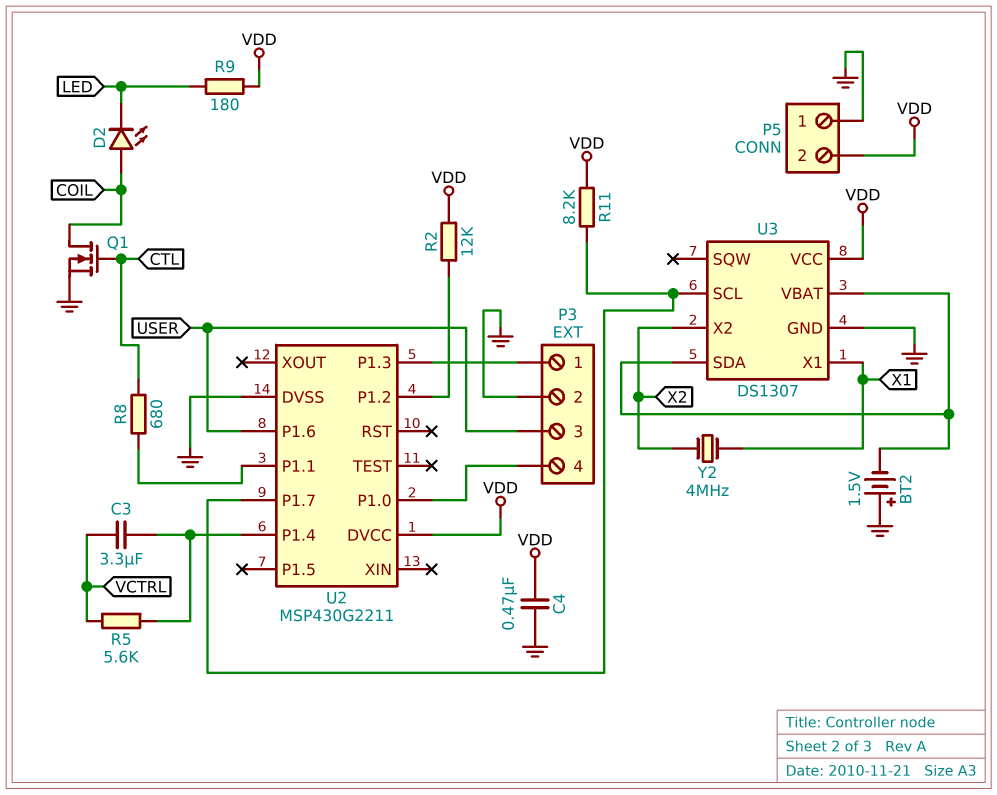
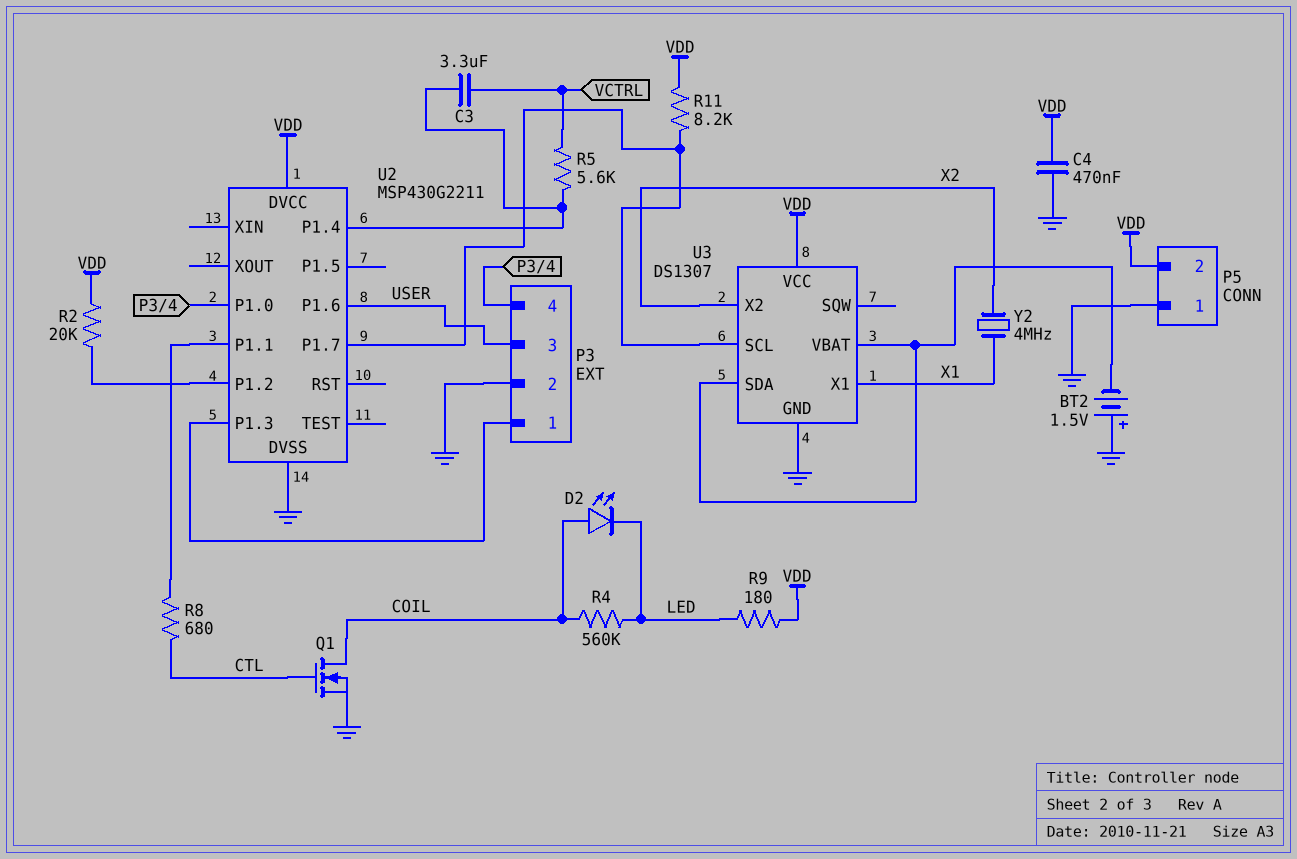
R2: 12k (U2/P1.2, VDD) -> 20k (U2/P1.2, VDD)
R4: none -> 560k (COIL, LED)

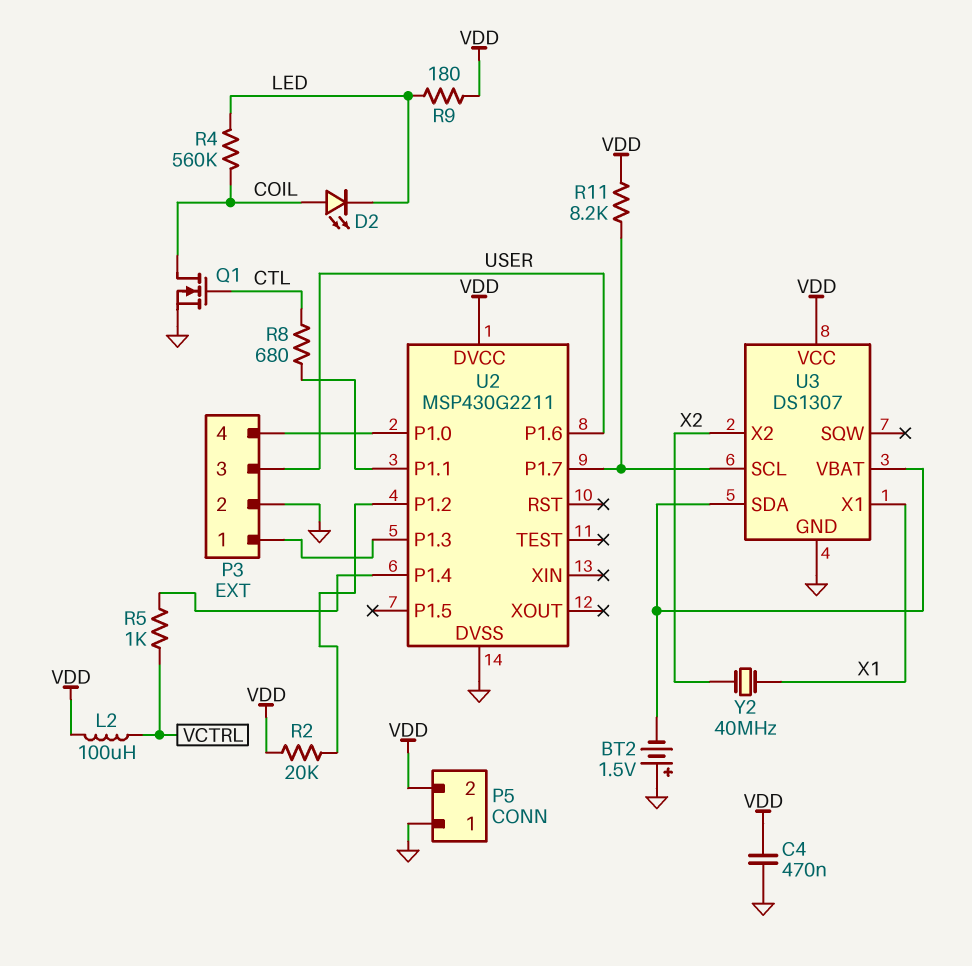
C3: 3.3uF (U2/P1.4, VCTRL) -> none
L2: none -> 100uH (VCTRL, VDD)
R5: 5.6k (U2/P1.4, VCTRL) -> 1k (U2/P1.4, VCTRL)
Y2: 4MHz (X1, X2) -> 40MHz (X1, X2)

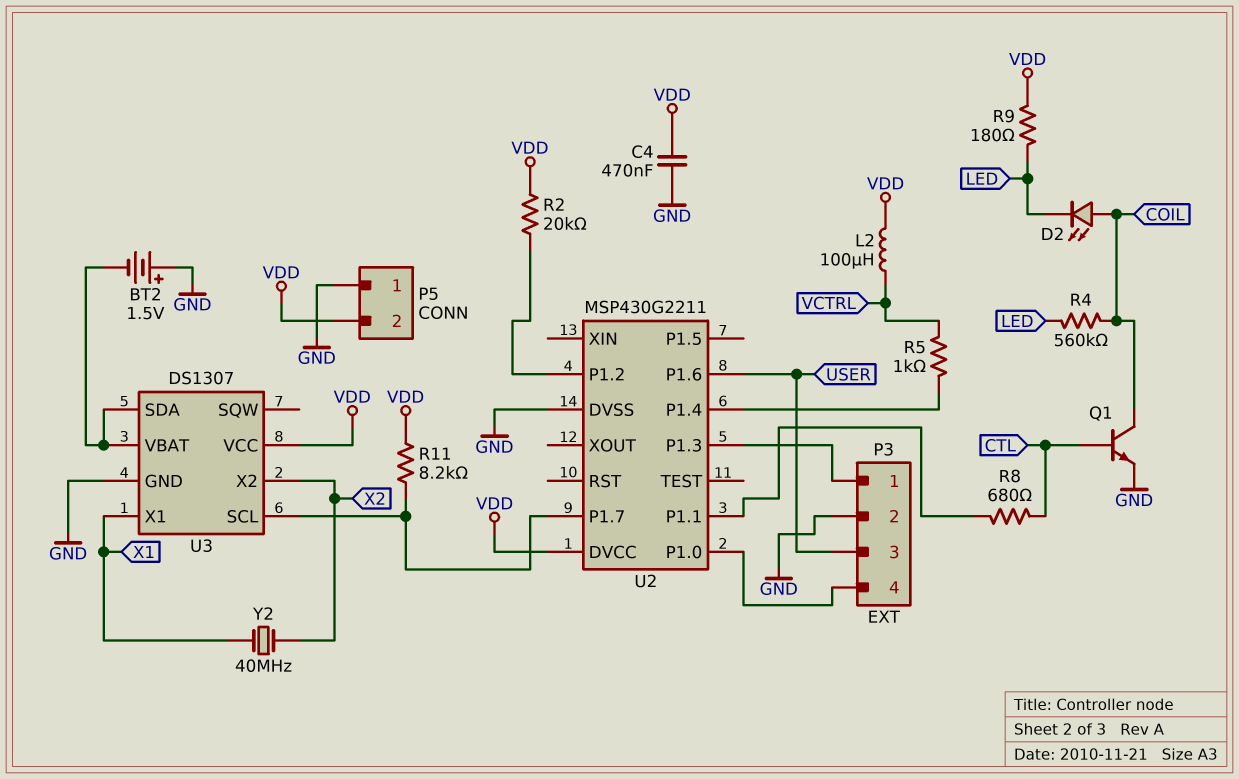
Q1: NMOS (G CTL, D COIL, S GND) -> NPN (B CTL, C COIL, E GND)

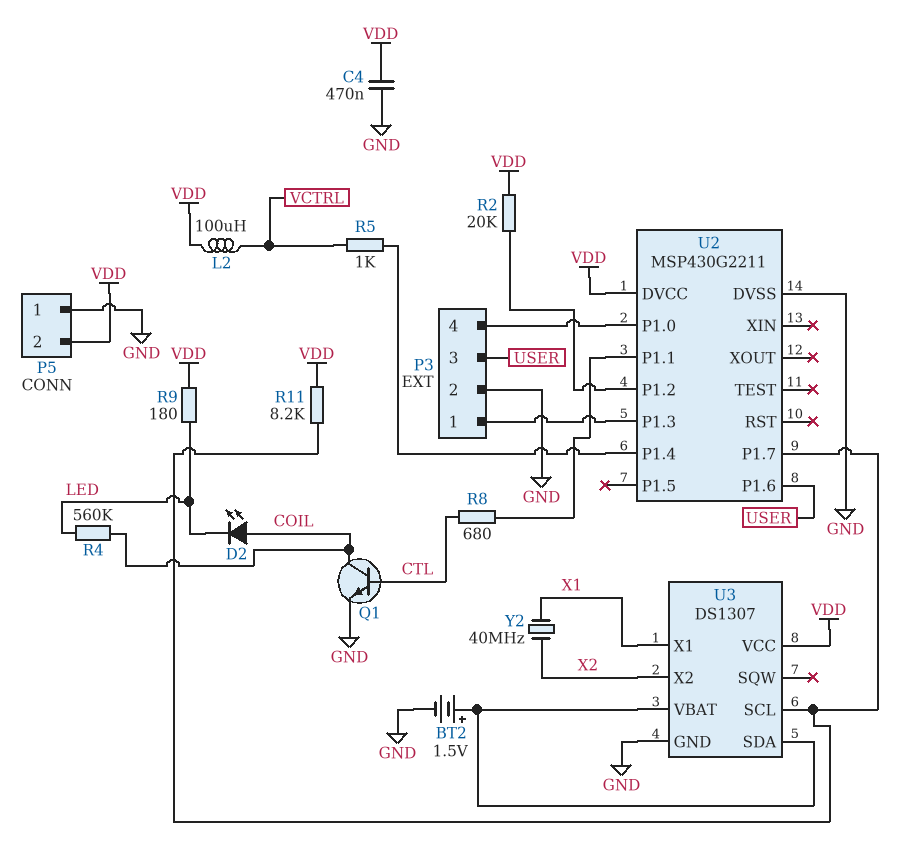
BT2: 1.5V (plus GND, minus U3/SDA) -> 1.5V (plus U3/SDA, minus GND)

